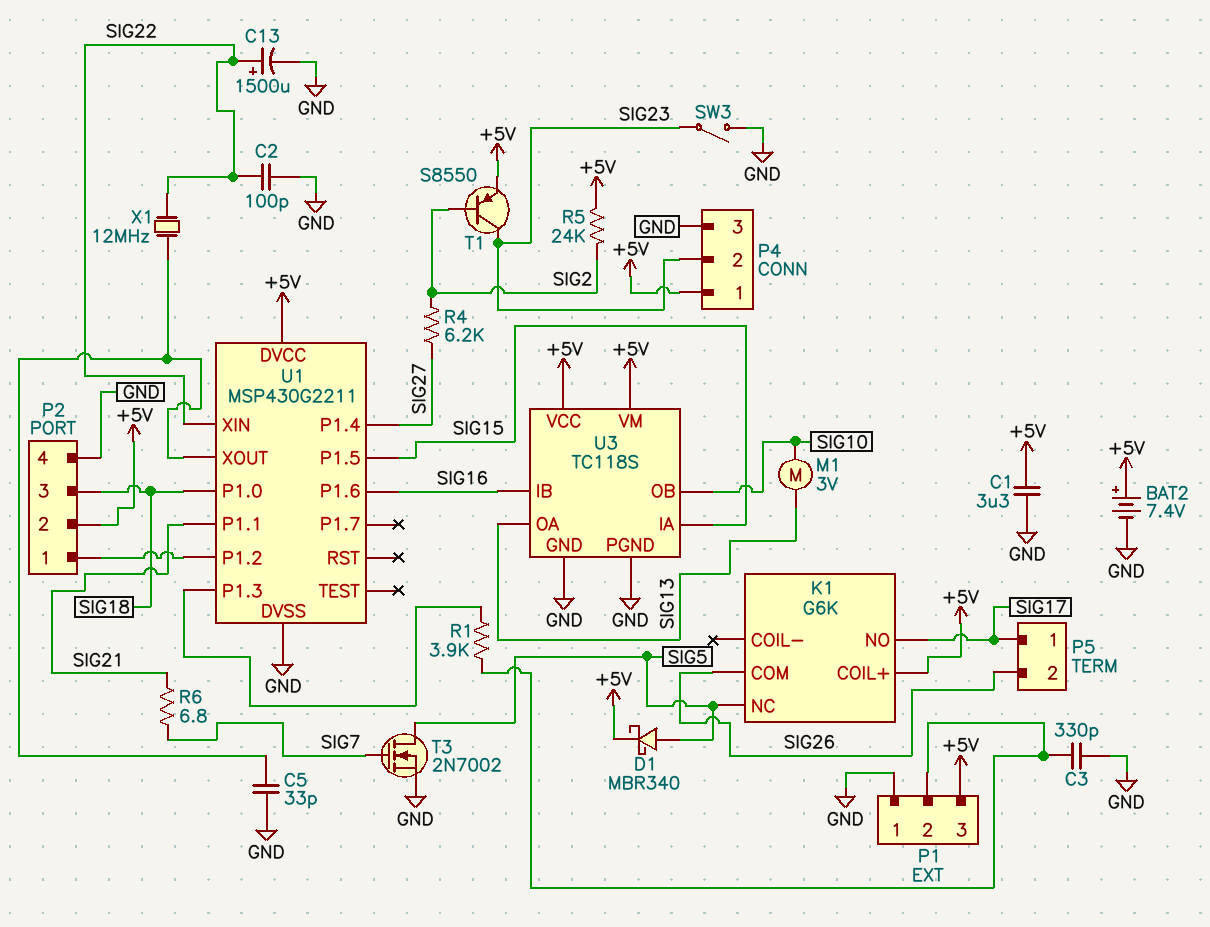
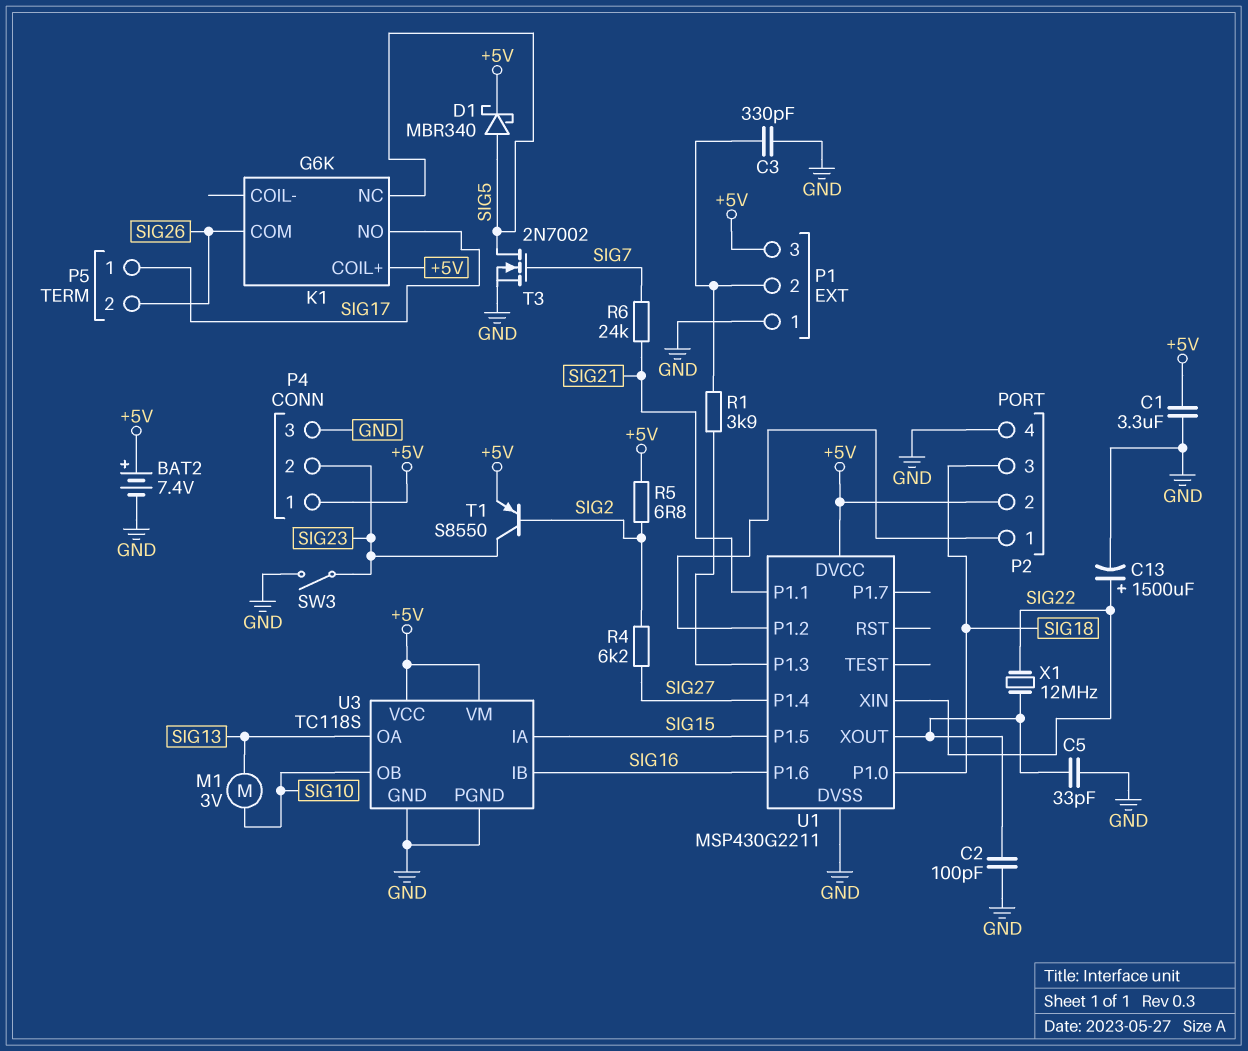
C2: 100pF (GND, SIG22) -> 100pF (GND, U1/XOUT)
R5: 24k (+5V, SIG2) -> 6.8 (+5V, SIG2)
R6: 6.8 (SIG7, SIG21) -> 24k (SIG7, SIG21)

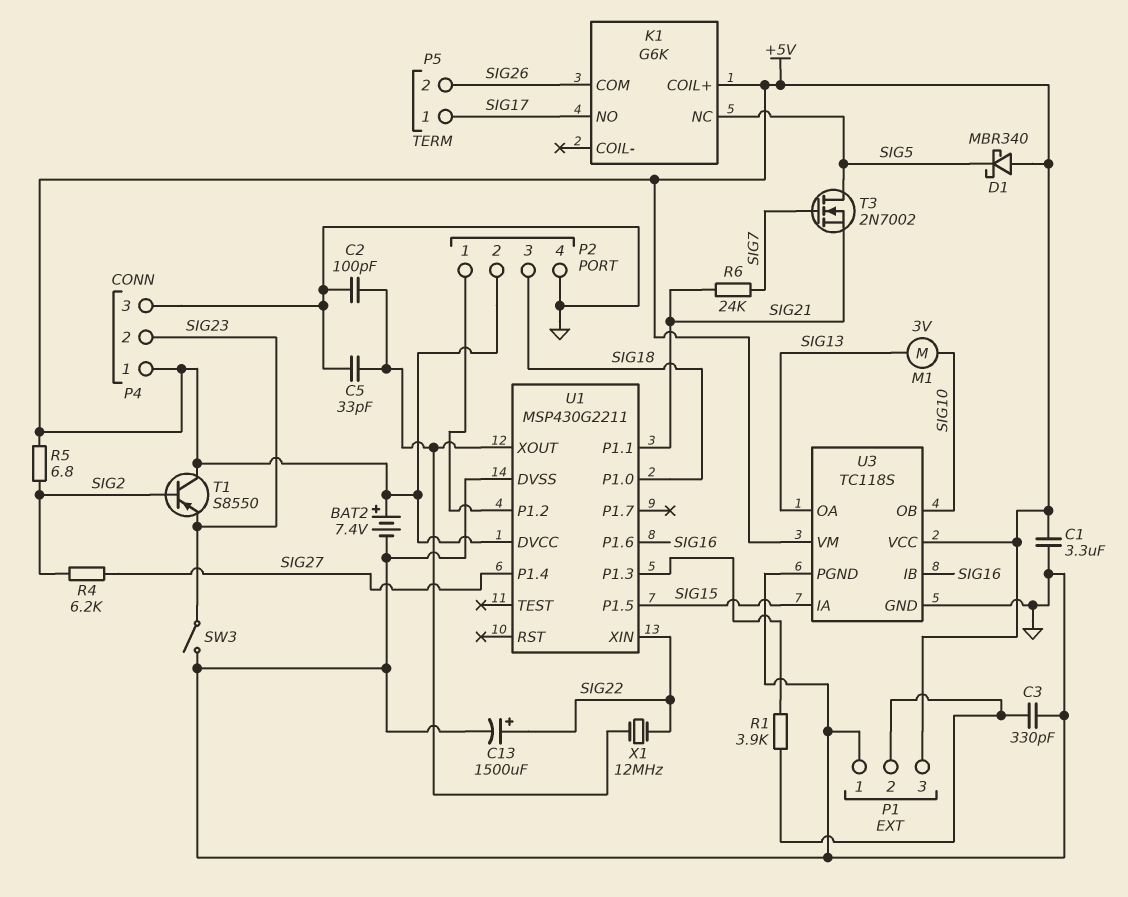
D1: schottky MBR340 (A SIG5, K +5V) -> schottky MBR340 (A +5V, K SIG5)
T1: PNP S8550 (B SIG2, C SIG23, E +5V) -> PNP S8550 (B SIG2, C +5V, E SIG23)
T3: NMOS 2N7002 (G SIG7, D SIG5, S GND) -> NMOS 2N7002 (G SIG7, D SIG5, S SIG21)

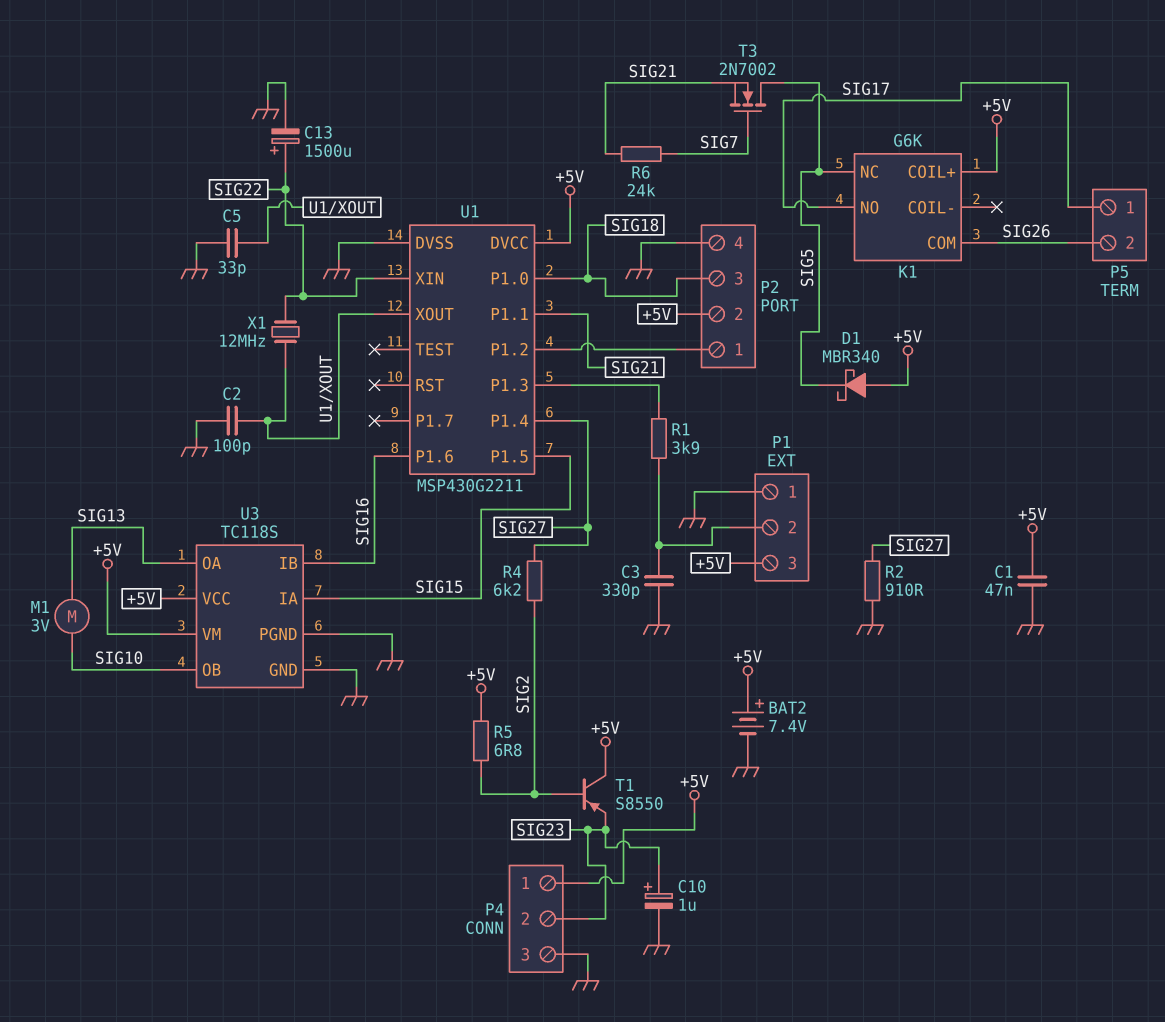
C1: 3.3uF (+5V, GND) -> 47nF (+5V, GND)
C10: none -> 1uF (plus SIG23, minus GND)
R2: none -> 910 (GND, SIG27)
SW3: switch (GND, SIG23) -> none

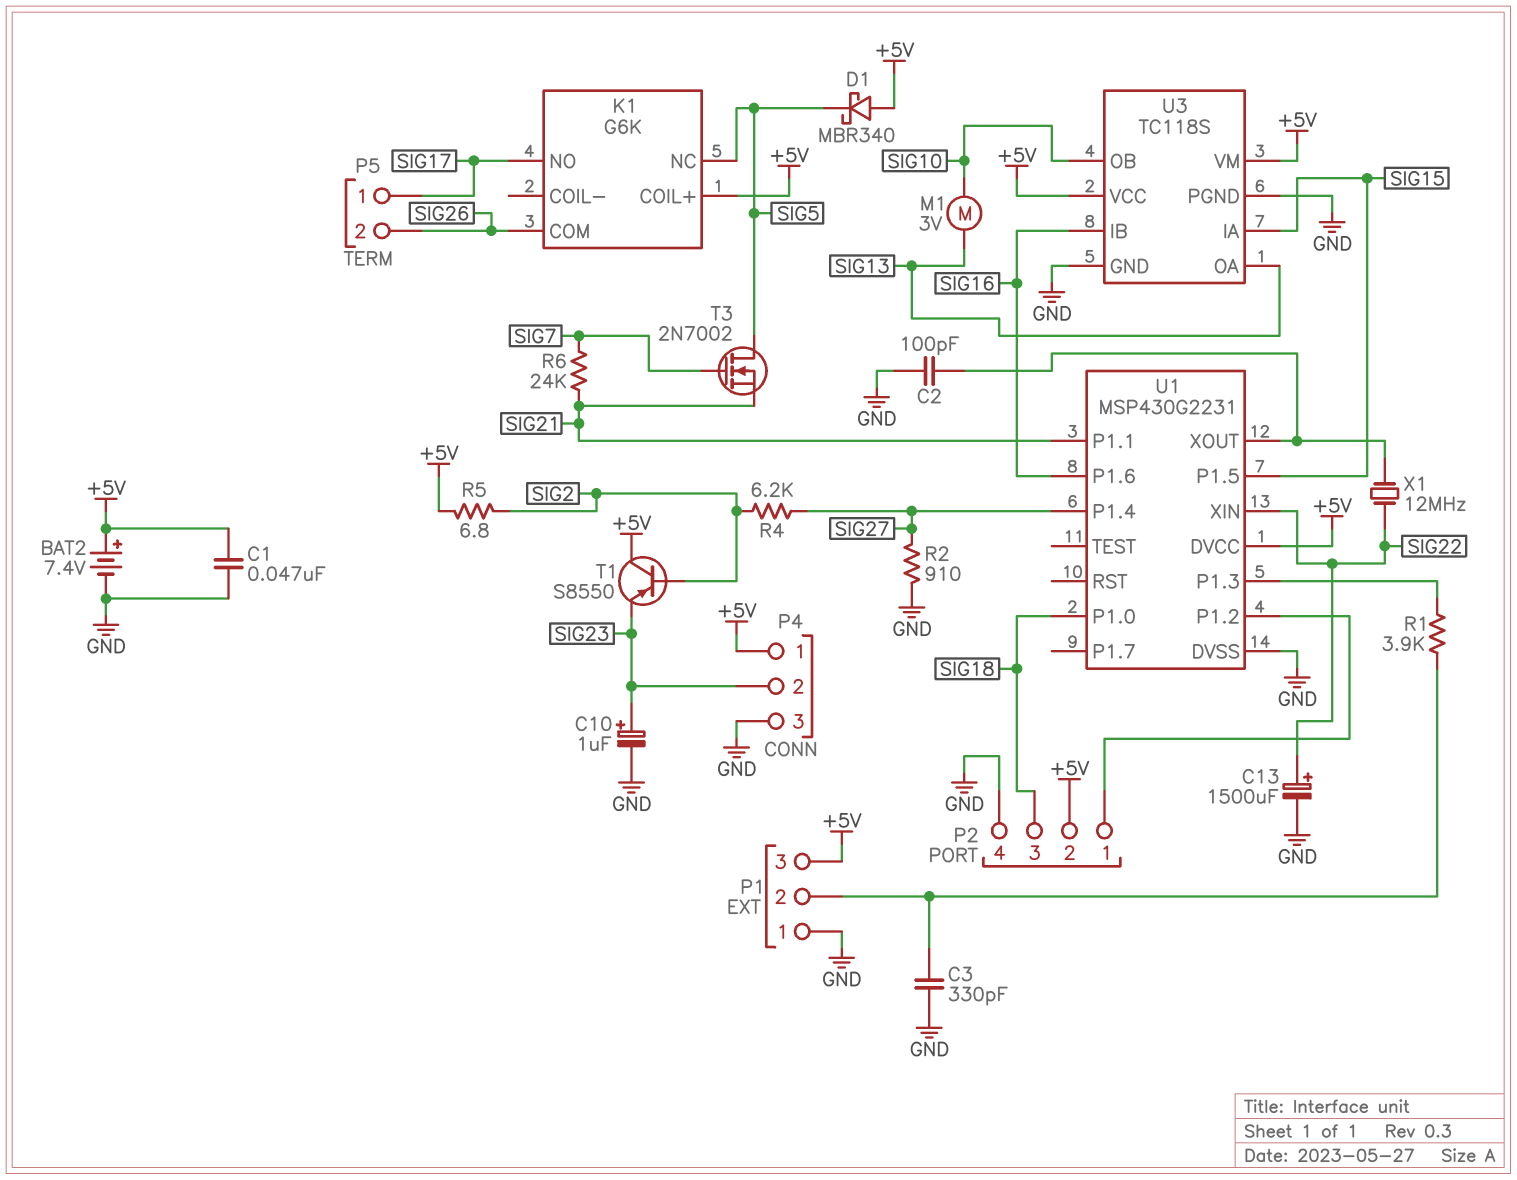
C5: 33pF (GND, U1/XOUT) -> none
U1: MSP430G2211 -> MSP430G2231

